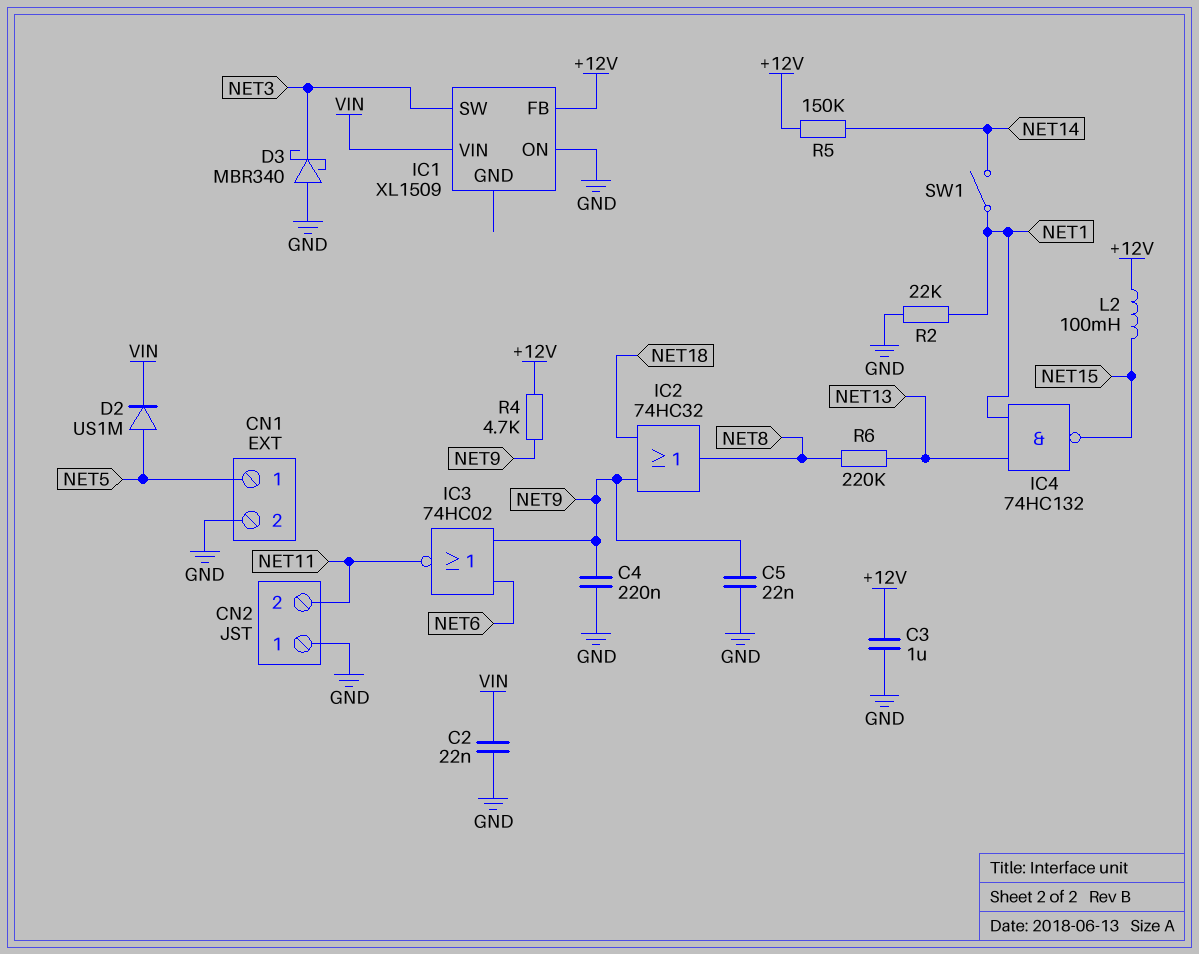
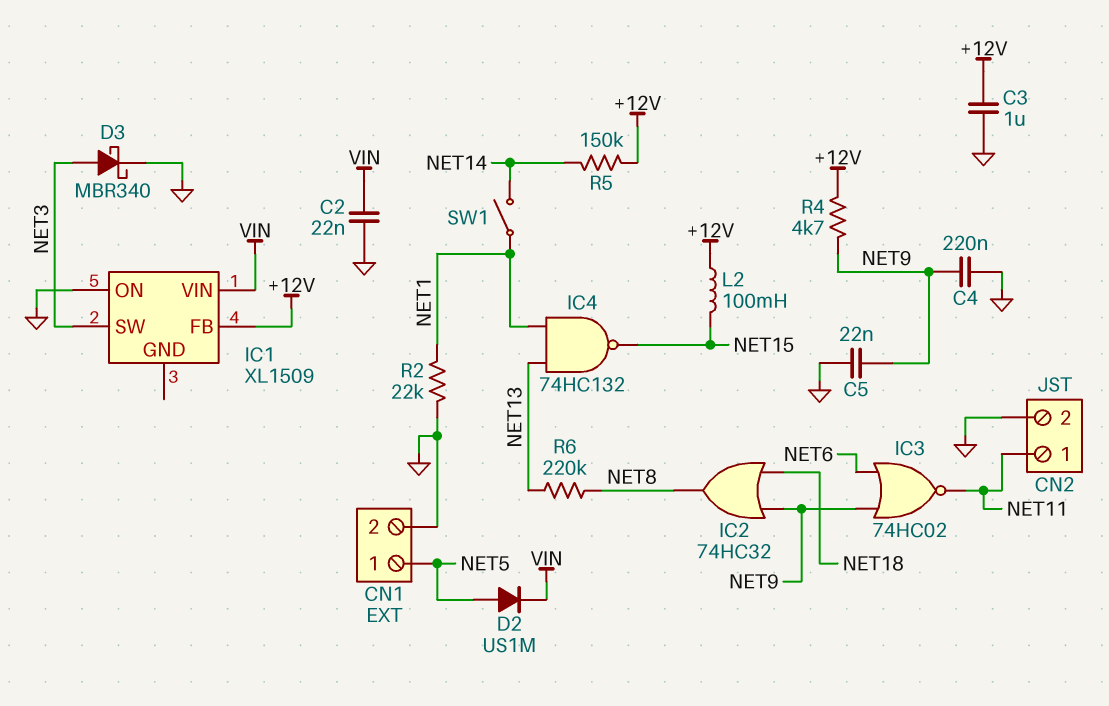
CN2 pin 1: GND -> NET11
CN2 pin 2: NET11 -> GND
D3: schottky MBR340 (A GND, K NET3) -> schottky MBR340 (A NET3, K GND)

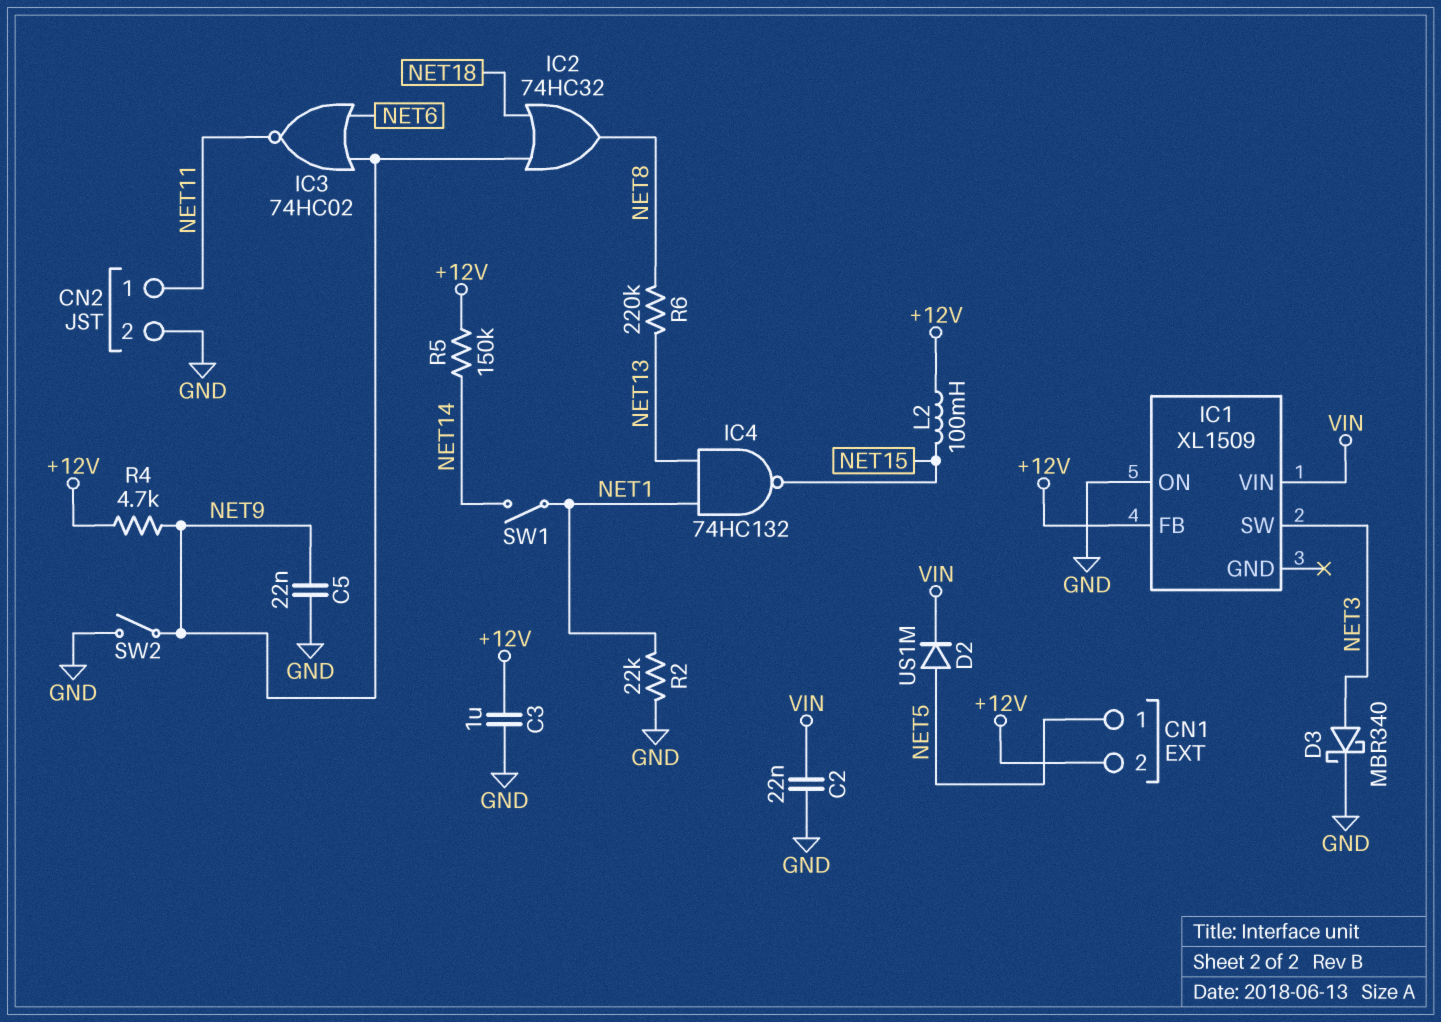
C4: 220nF (GND, NET9) -> none
CN1 pin 2: GND -> +12V
SW2: none -> switch (GND, NET9)

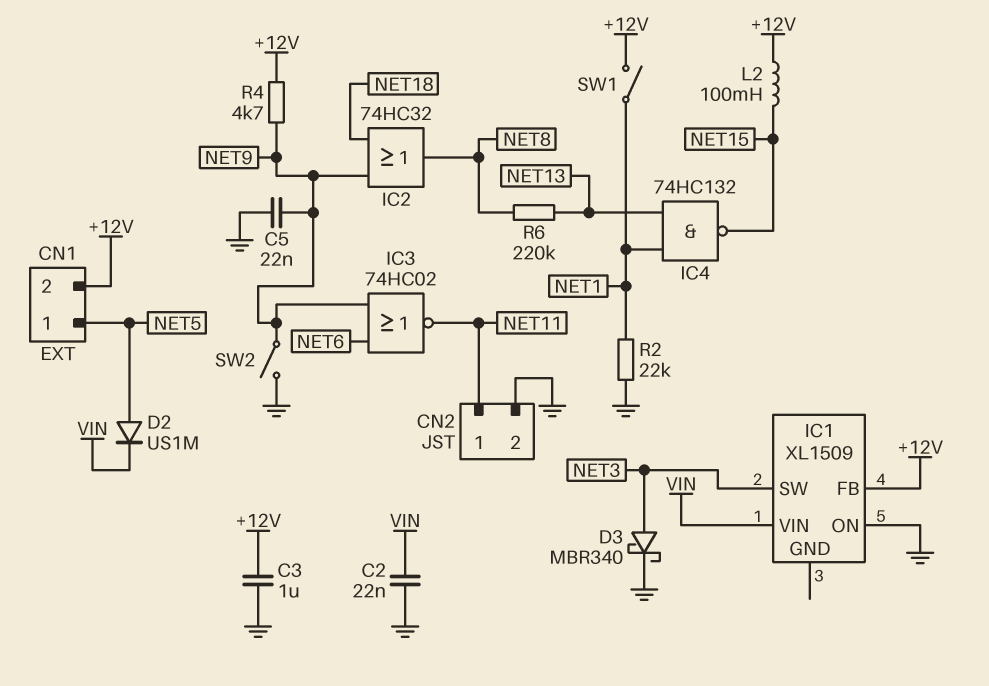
R5: 150k (+12V, NET14) -> none
SW1: switch (NET1, NET14) -> switch (+12V, NET1)

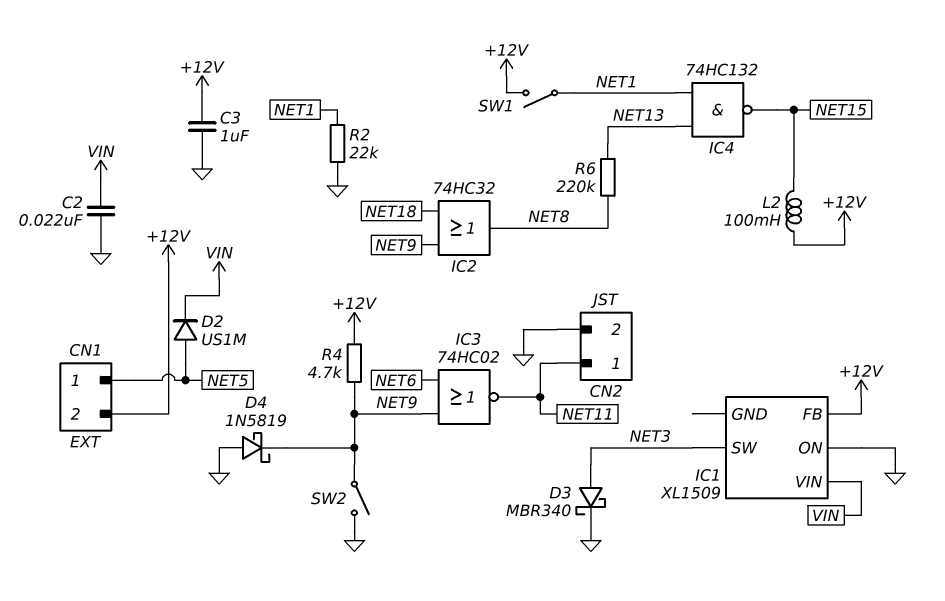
C5: 22nF (GND, NET9) -> none
D4: none -> schottky 1N5819 (A GND, K NET9)

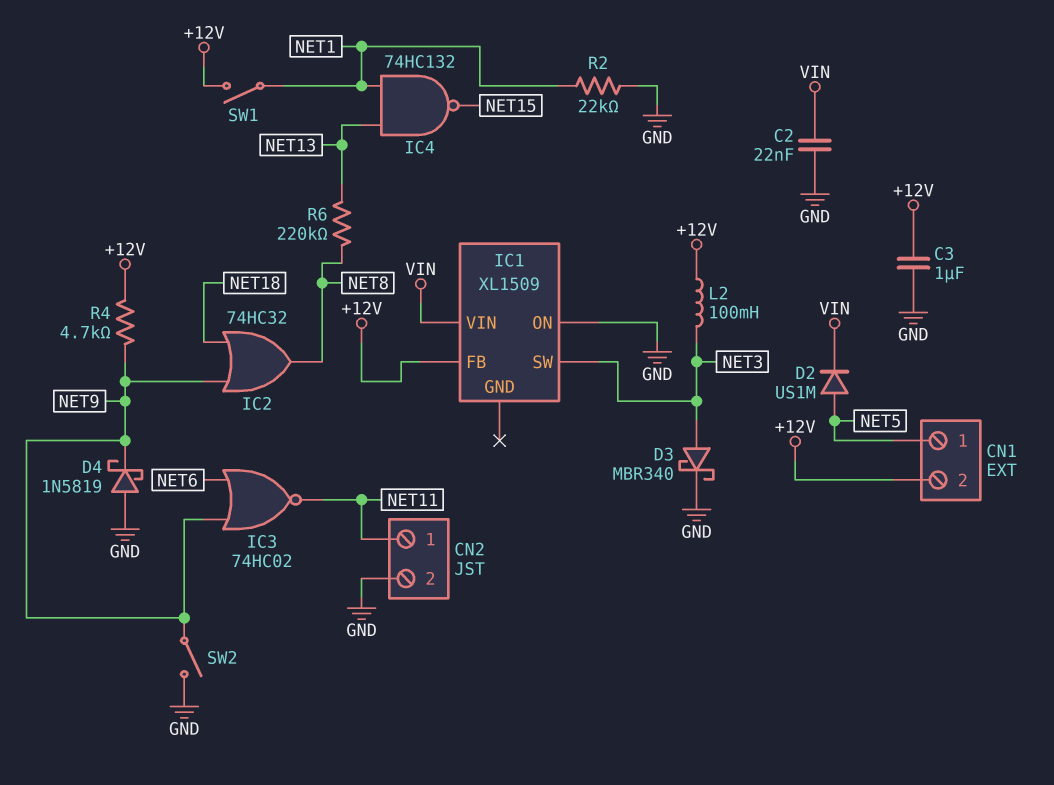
L2: 100mH (+12V, NET15) -> 100mH (+12V, NET3)

